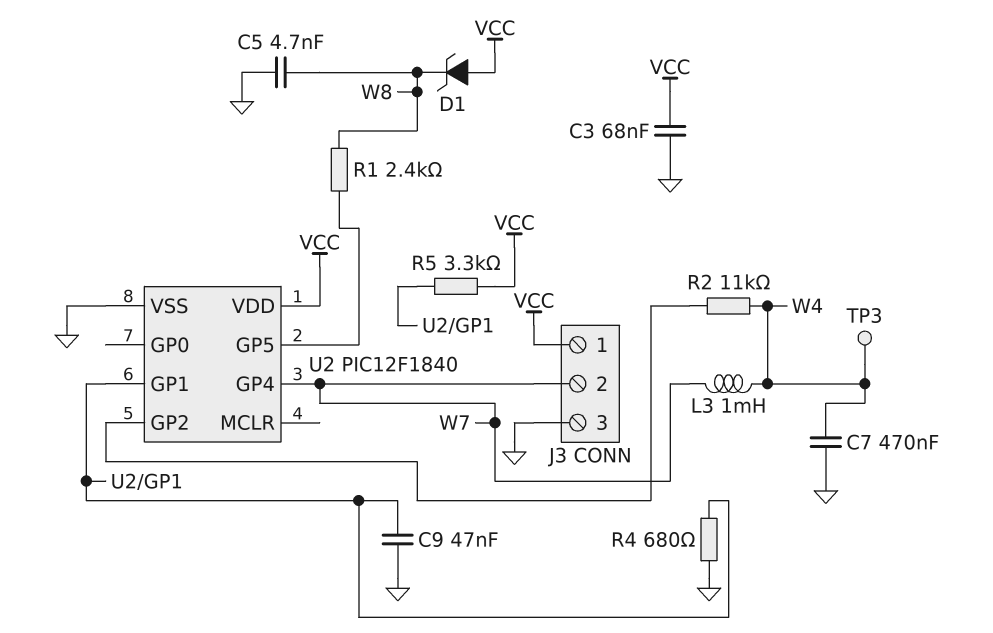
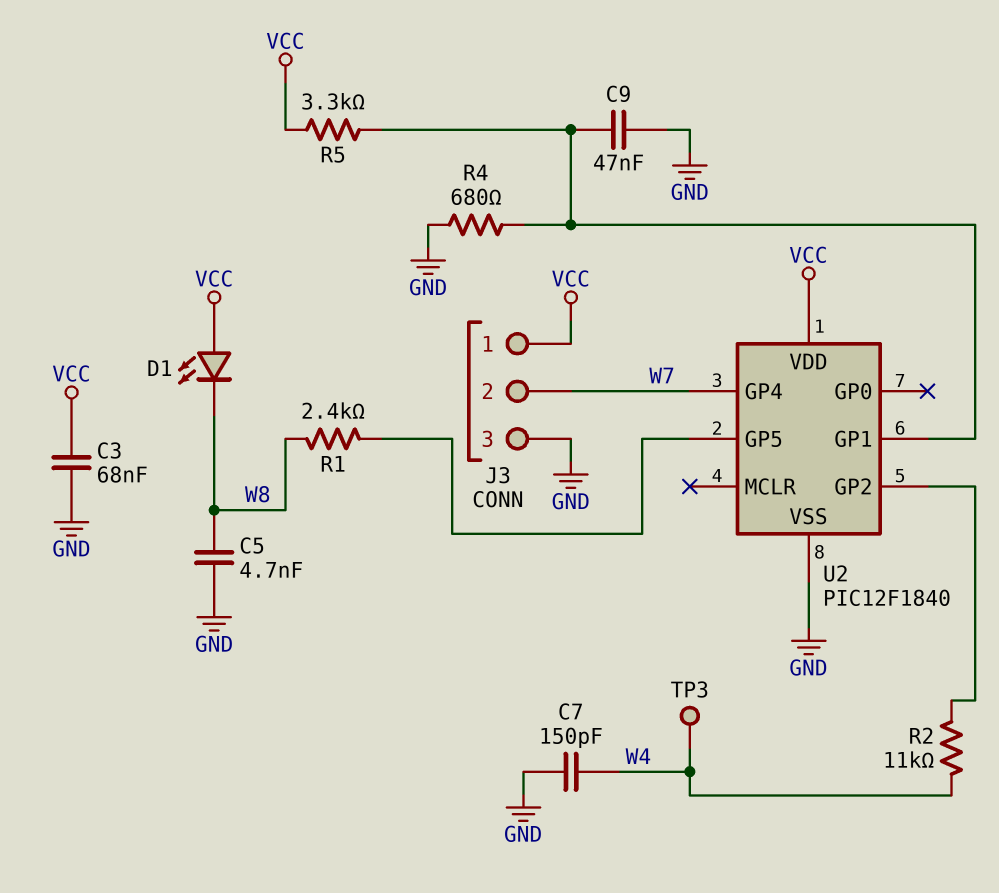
C7: 470nF (GND, W4) -> 150pF (GND, W4)
D1: zener (A VCC, K W8) -> LED (A VCC, K W8)
L3: 1mH (W4, W7) -> none

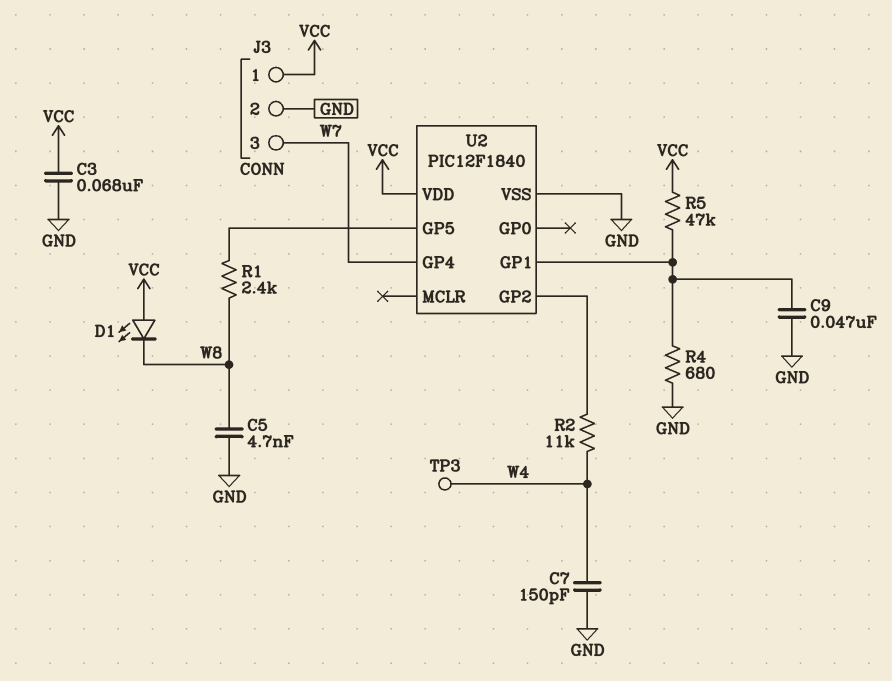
J3 pin 2: W7 -> GND
J3 pin 3: GND -> W7
R5: 3.3k (U2/GP1, VCC) -> 47k (U2/GP1, VCC)

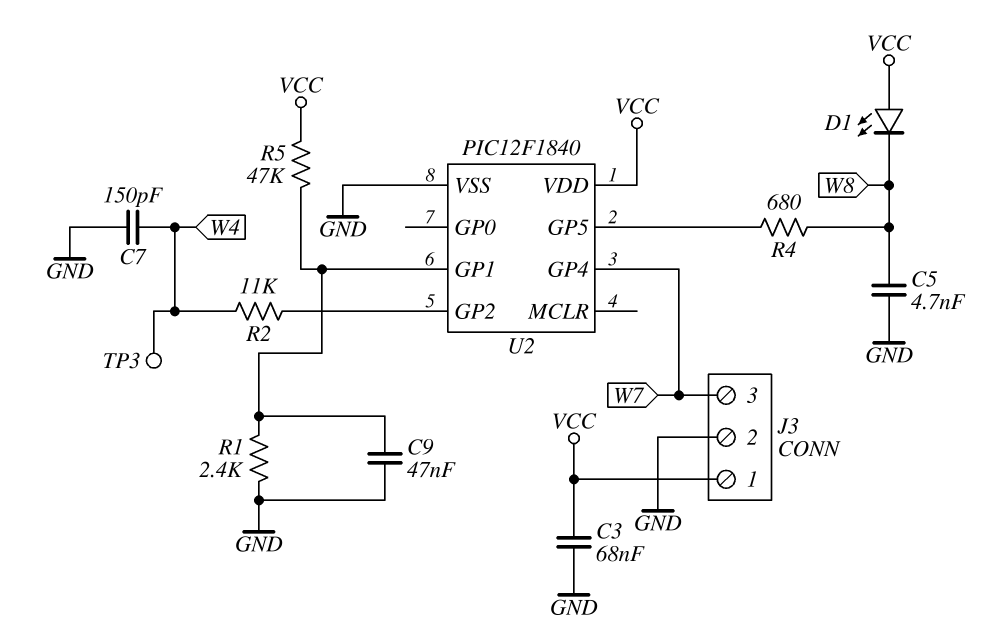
R1: 2.4k (U2/GP5, W8) -> 2.4k (GND, U2/GP1)
R4: 680 (GND, U2/GP1) -> 680 (U2/GP5, W8)

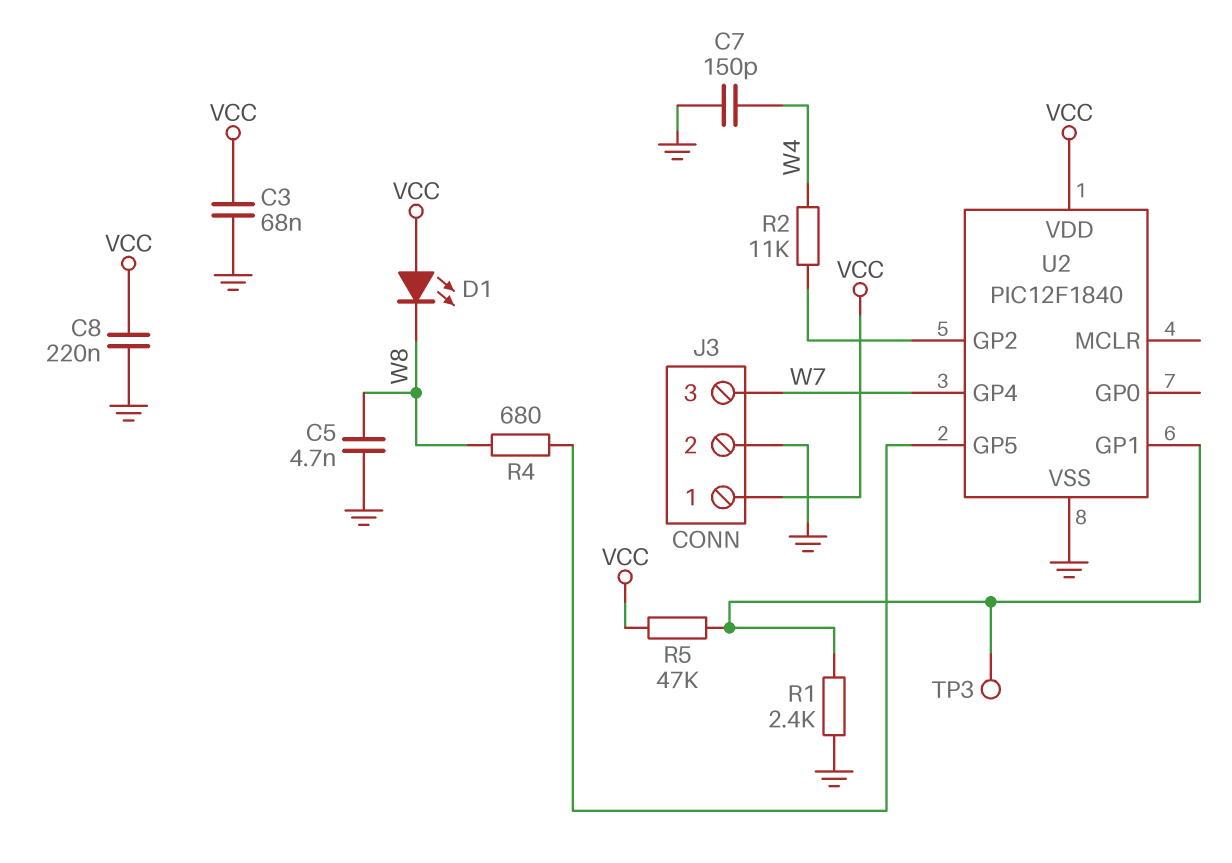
C8: none -> 220nF (GND, VCC)
C9: 47nF (GND, U2/GP1) -> none
TP3: test point (W4) -> test point (U2/GP1)

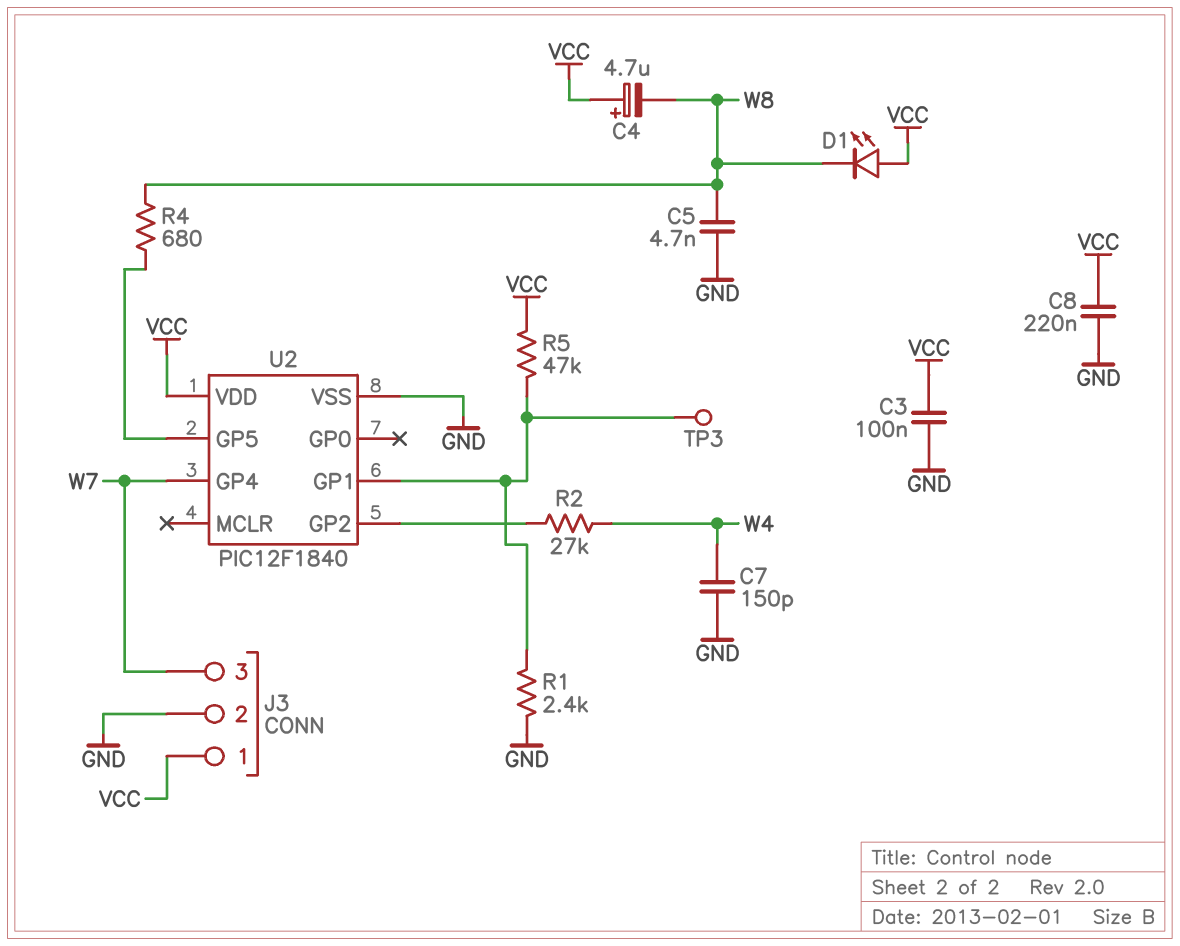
C3: 68nF (GND, VCC) -> 100nF (GND, VCC)
C4: none -> 4.7uF (plus VCC, minus W8)
R2: 11k (U2/GP2, W4) -> 27k (U2/GP2, W4)

